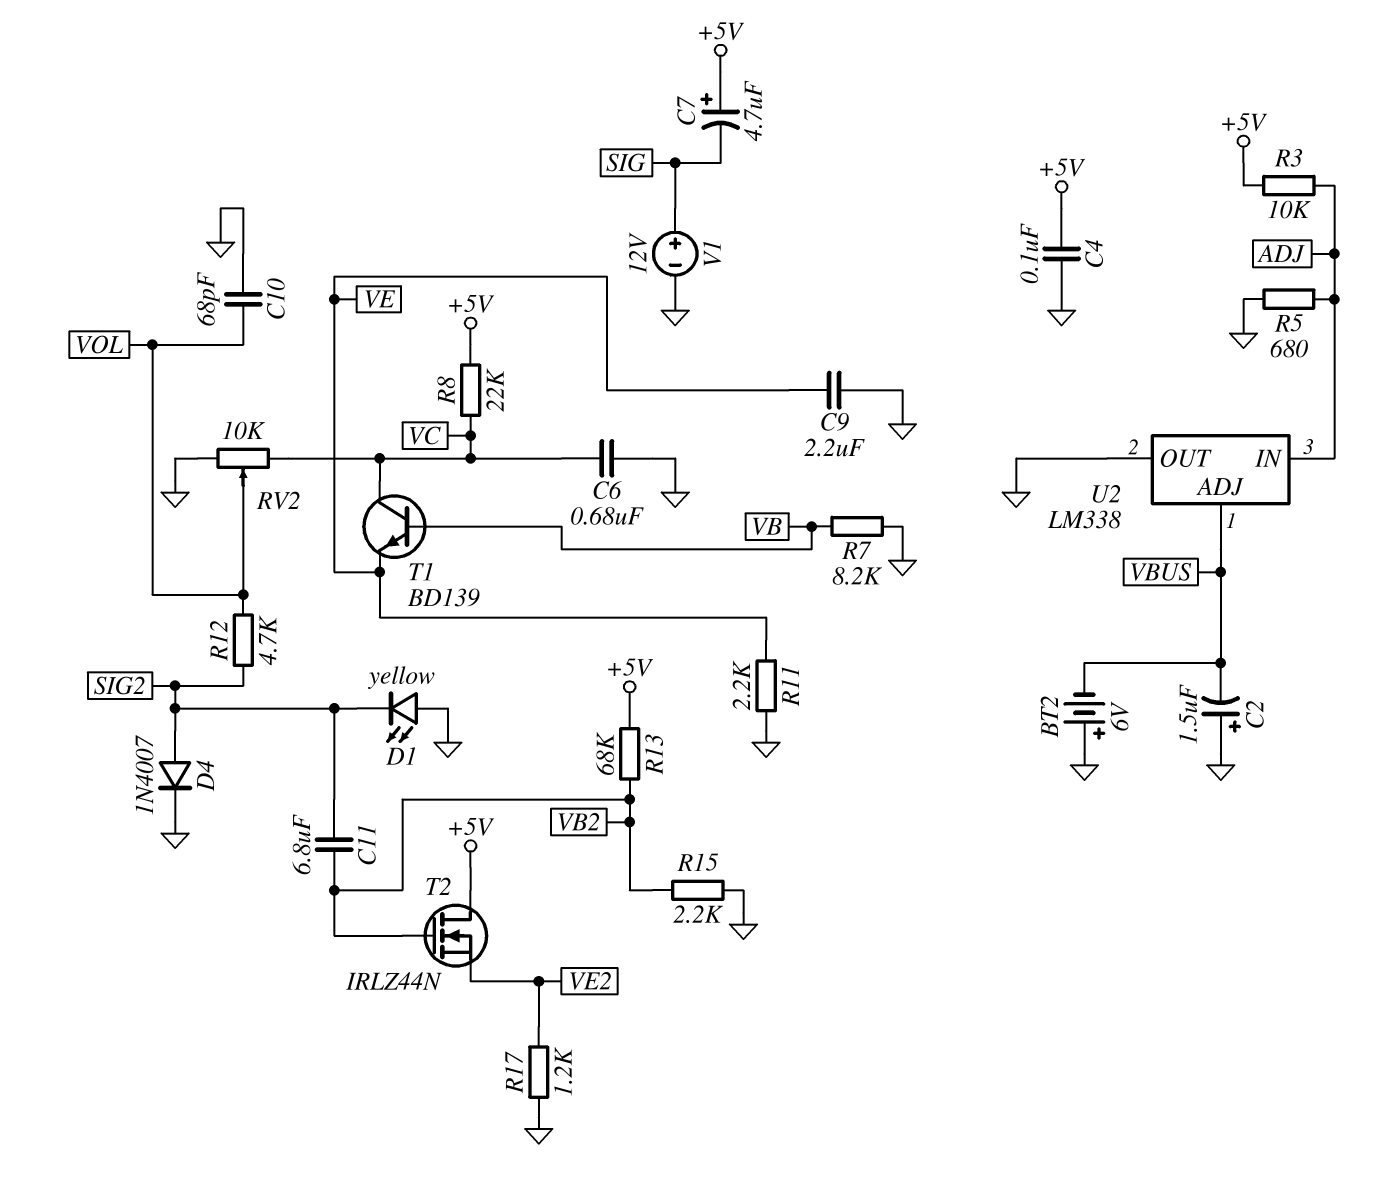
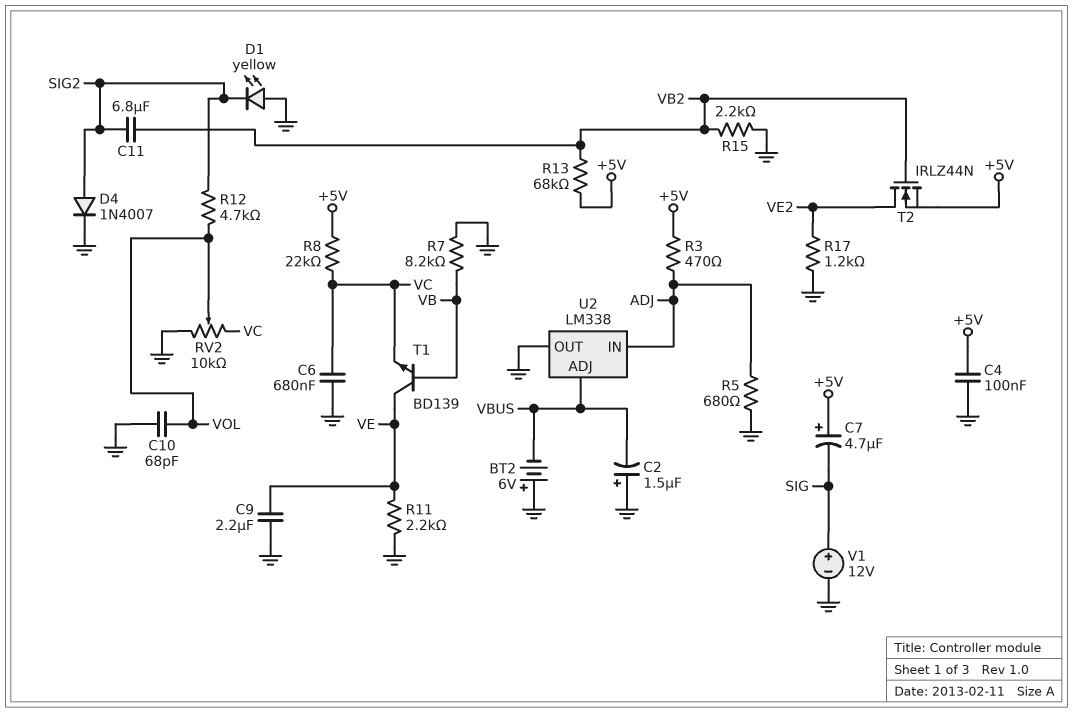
R3: 10k (+5V, ADJ) -> 470 (+5V, ADJ)
T1: NPN BD139 (B VB, C VC, E VE) -> NPN BD139 (B VB, C VE, E VC)
T2: NMOS IRLZ44N (G VB2, D +5V, S VE2) -> NMOS IRLZ44N (G VB2, D VE2, S +5V)

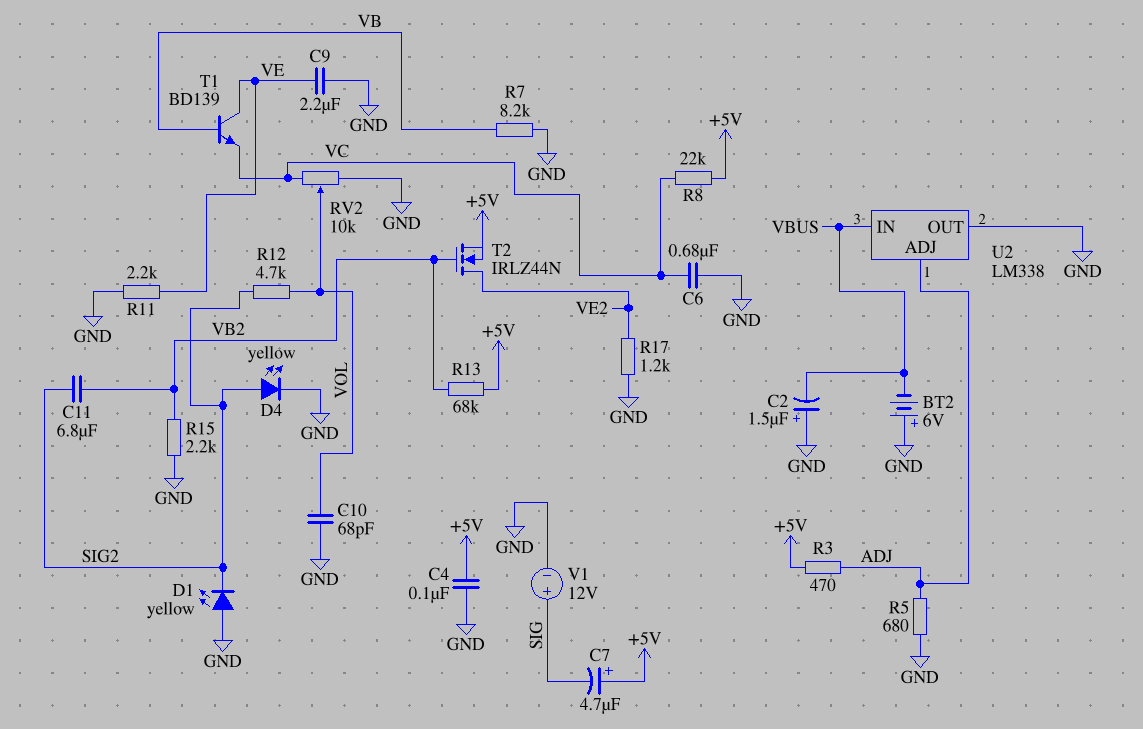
D4: diode 1N4007 (A SIG2, K GND) -> LED yellow (A SIG2, K GND)
U2 pin ADJ: VBUS -> ADJ
U2 pin IN: ADJ -> VBUS

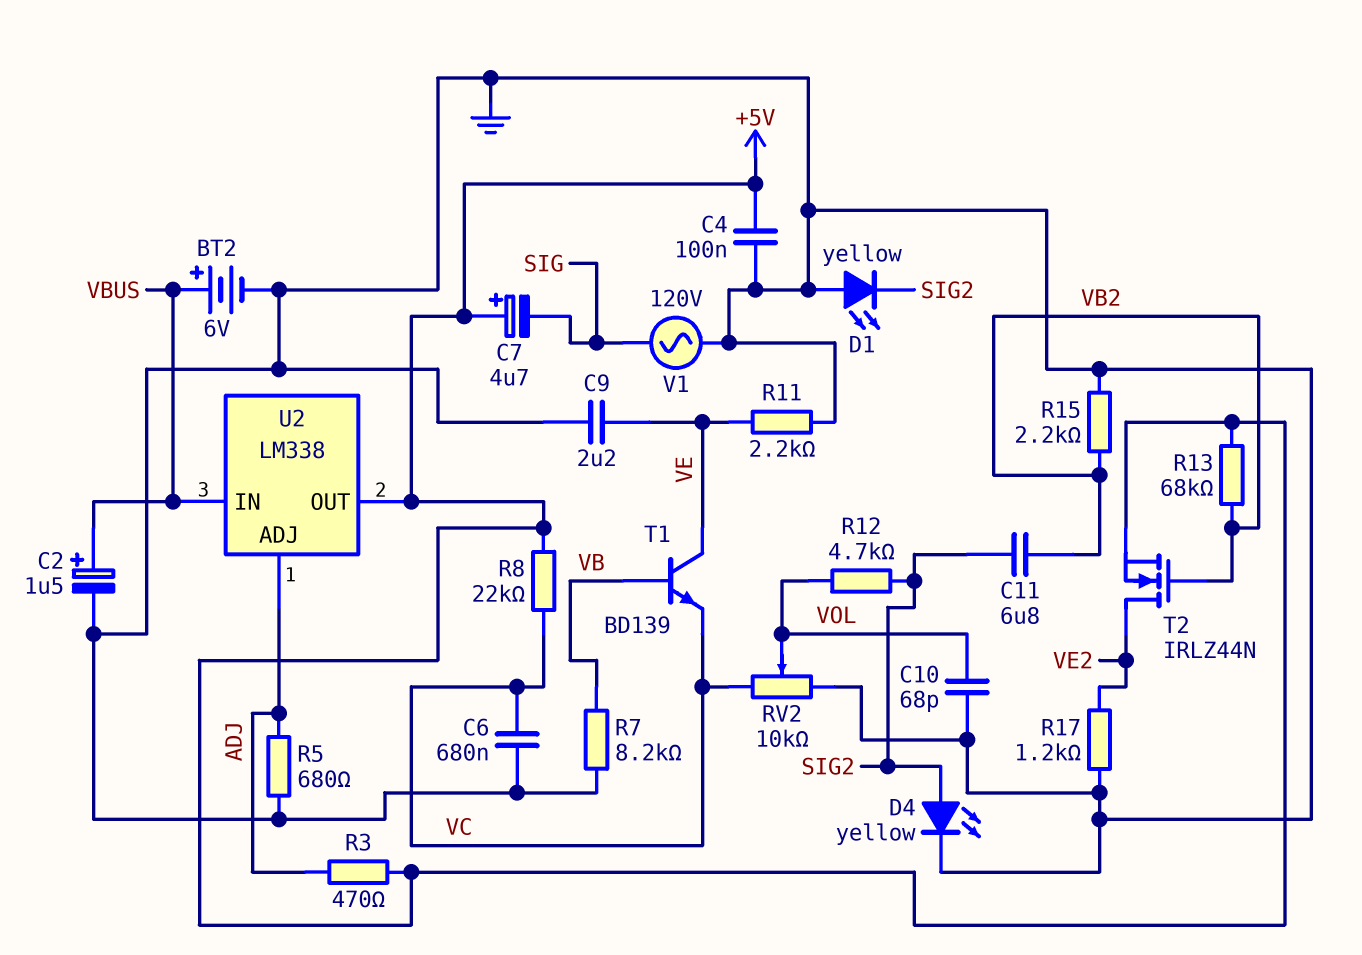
BT2: 6V (plus GND, minus VBUS) -> 6V (plus VBUS, minus GND)
C2: 1.5uF (plus GND, minus VBUS) -> 1.5uF (plus VBUS, minus GND)
U2 pin OUT: GND -> +5V
V1: 12V (plus SIG, minus GND) -> AC 120V (GND, SIG)

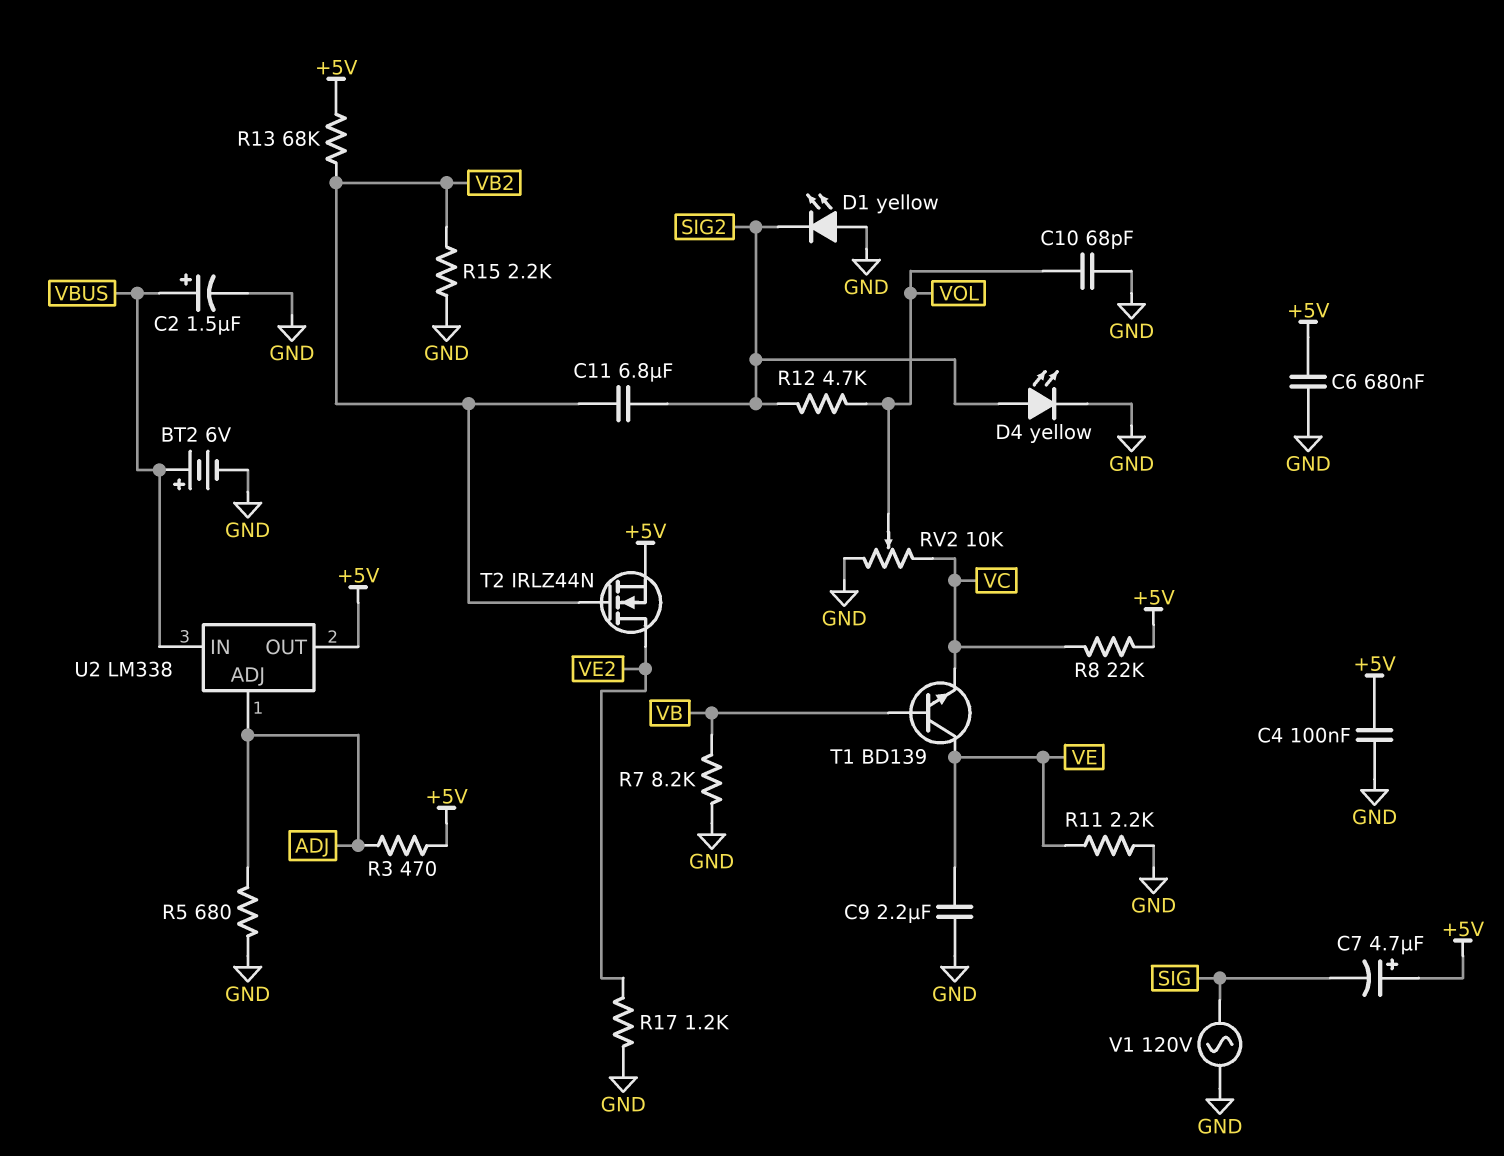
C6: 680nF (GND, VC) -> 680nF (+5V, GND)

